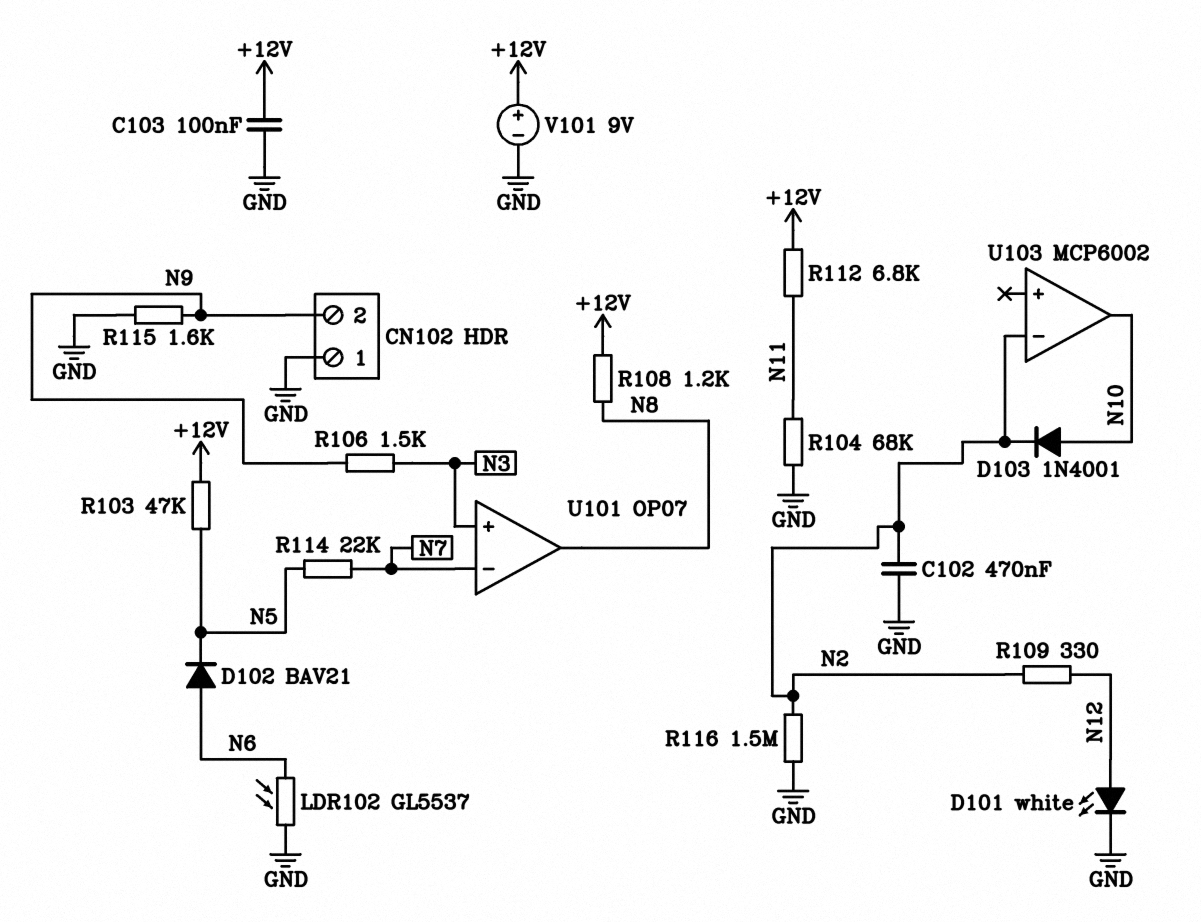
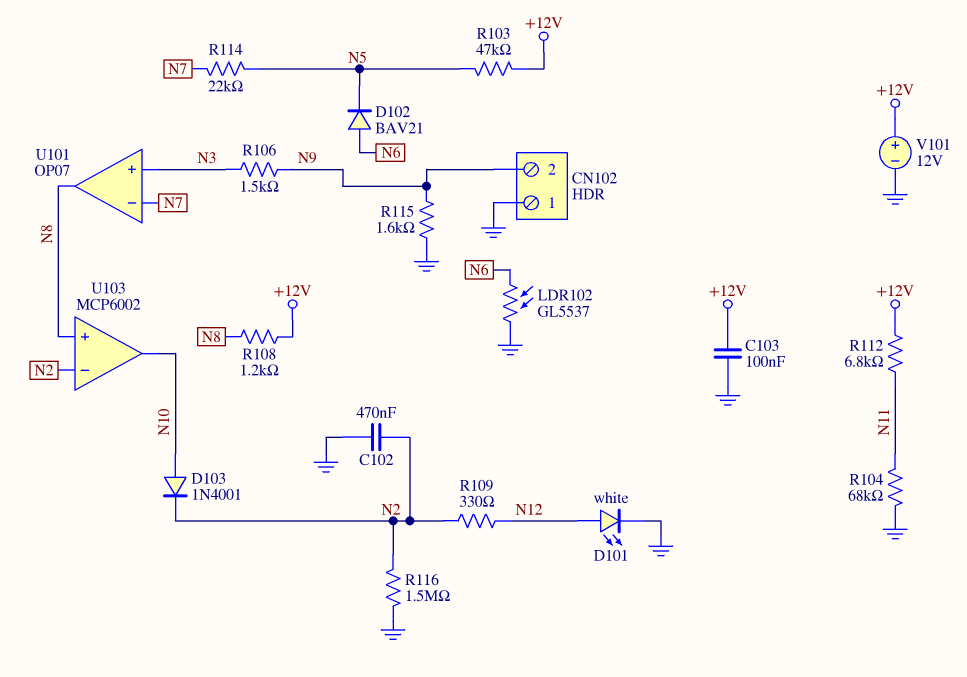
U103 pin in+: none -> N8
V101: 9V (plus +12V, minus GND) -> 12V (plus +12V, minus GND)

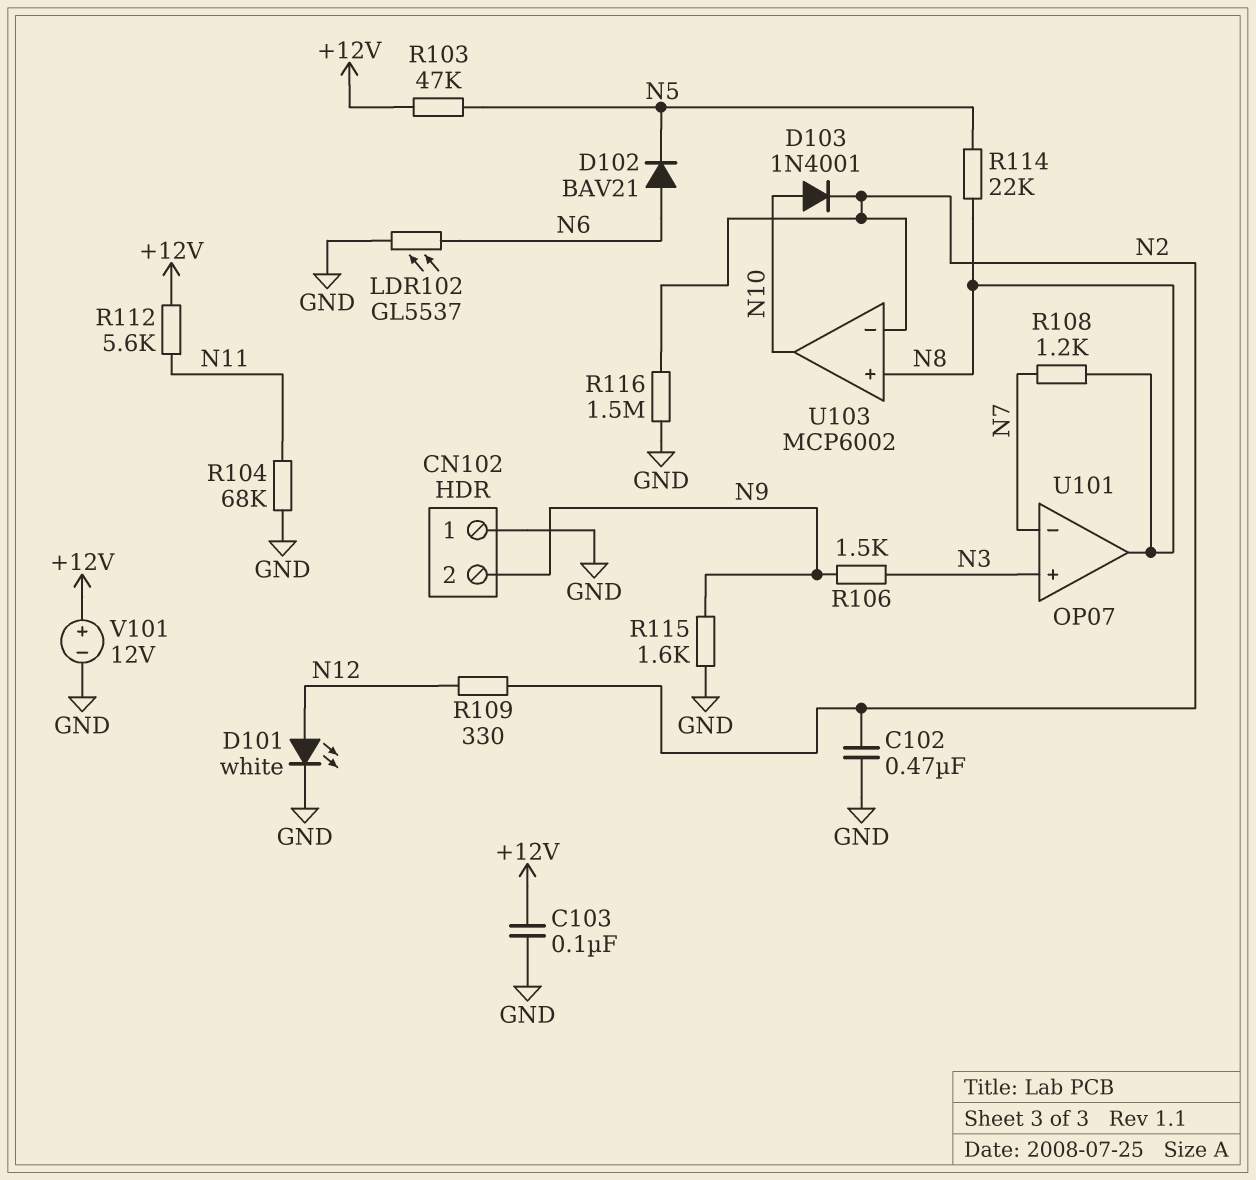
R108: 1.2k (+12V, N8) -> 1.2k (N7, N8)
R112: 6.8k (+12V, N11) -> 5.6k (+12V, N11)
R114: 22k (N5, N7) -> 22k (N5, N8)

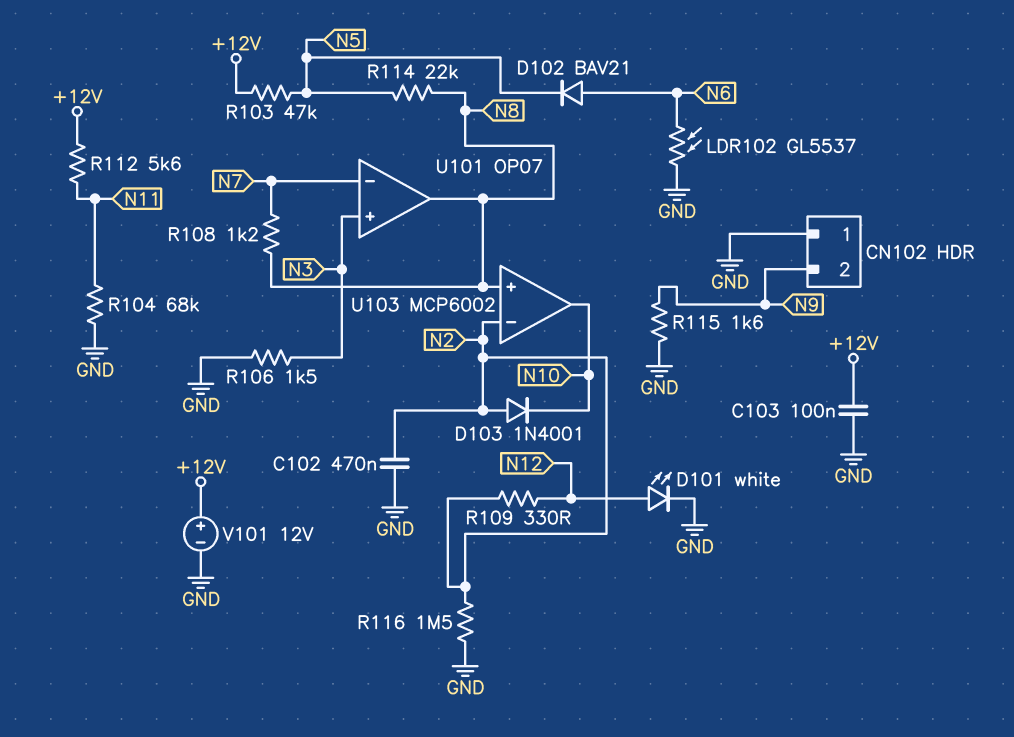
D103: diode 1N4001 (A N10, K N2) -> diode 1N4001 (A N2, K N10)
R106: 1.5k (N3, N9) -> 1.5k (GND, N3)

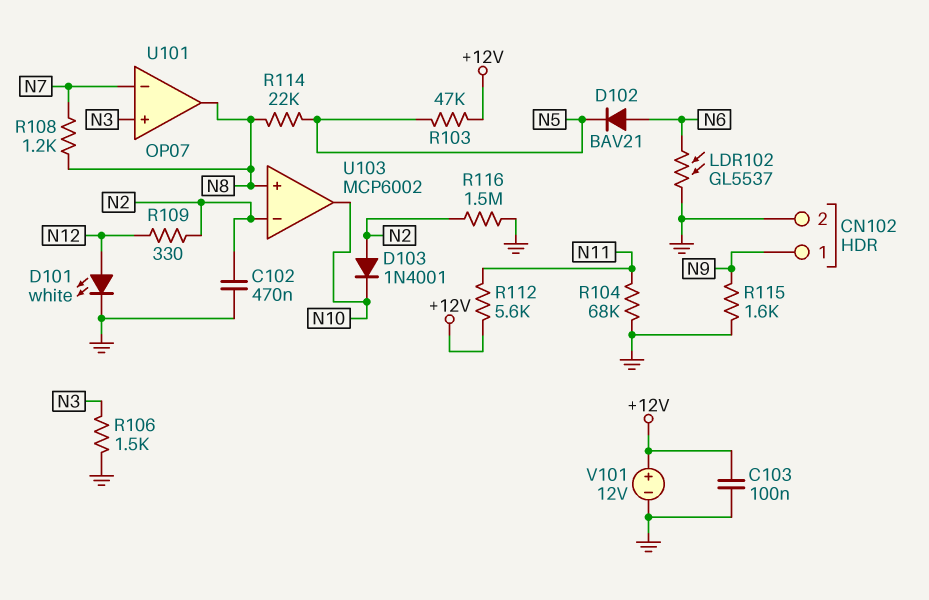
CN102 pin 1: GND -> N9
CN102 pin 2: N9 -> GND

